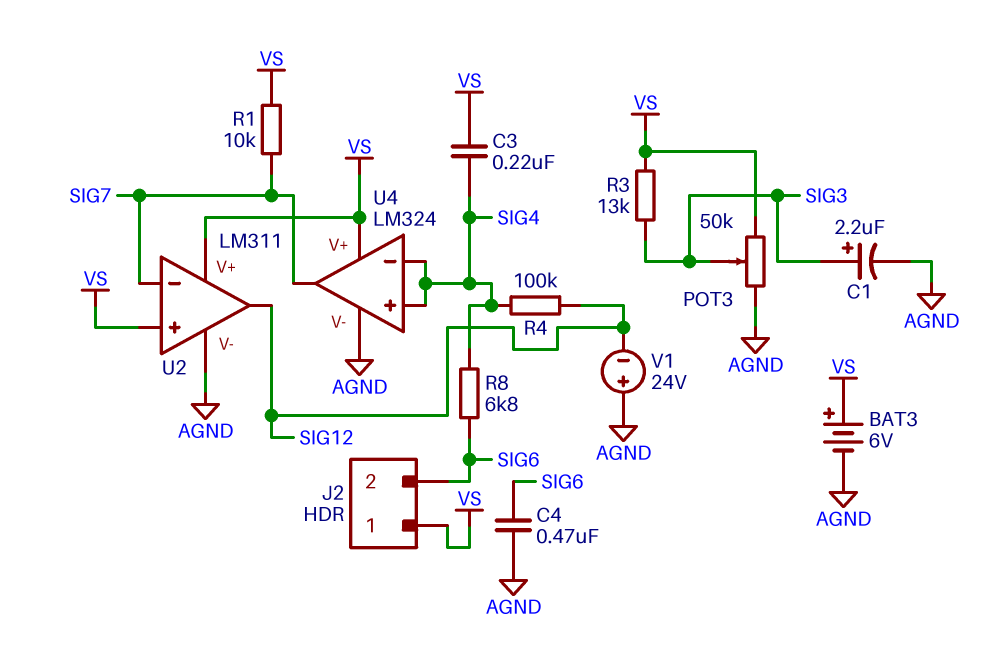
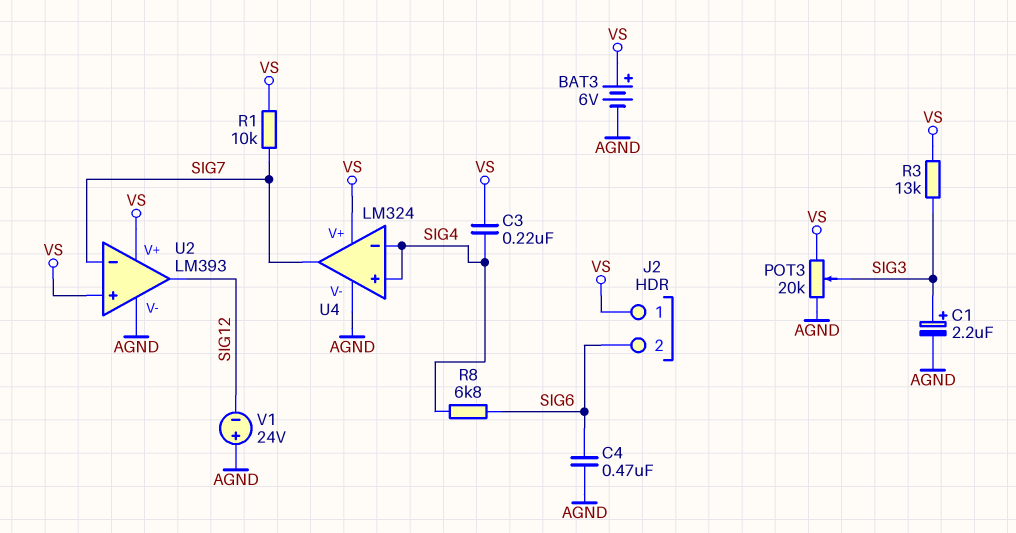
POT3: 50k (AGND, VS, wiper SIG3) -> 20k (AGND, VS, wiper SIG3)
R4: 100k (SIG4, SIG12) -> none
U2: LM311 -> LM393

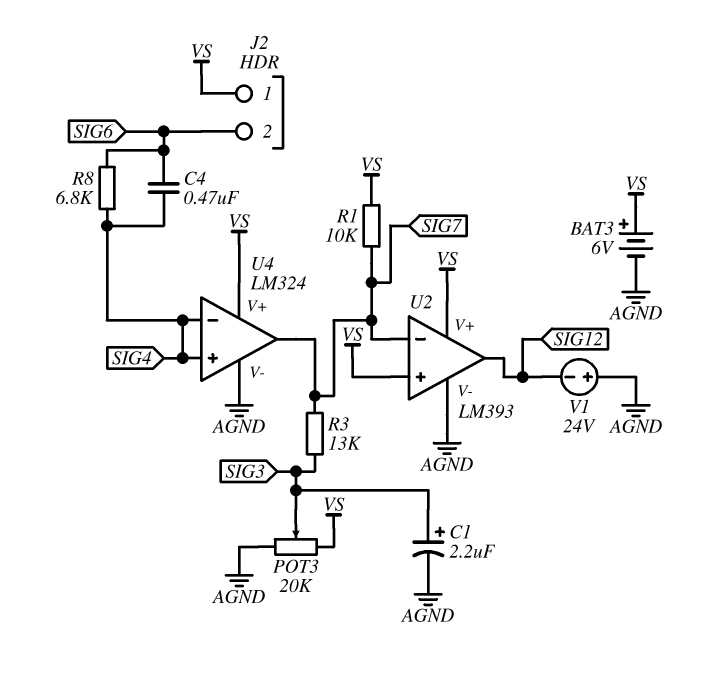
C3: 220nF (SIG4, VS) -> none
C4: 470nF (AGND, SIG6) -> 470nF (SIG4, SIG6)
R3: 13k (SIG3, VS) -> 13k (SIG3, SIG7)

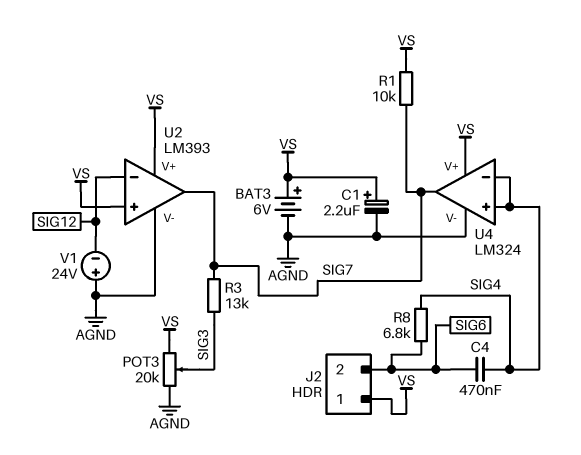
C1: 2.2uF (plus SIG3, minus AGND) -> 2.2uF (plus VS, minus AGND)
U2 pin in-: SIG7 -> SIG12
U2 pin out: SIG12 -> SIG7

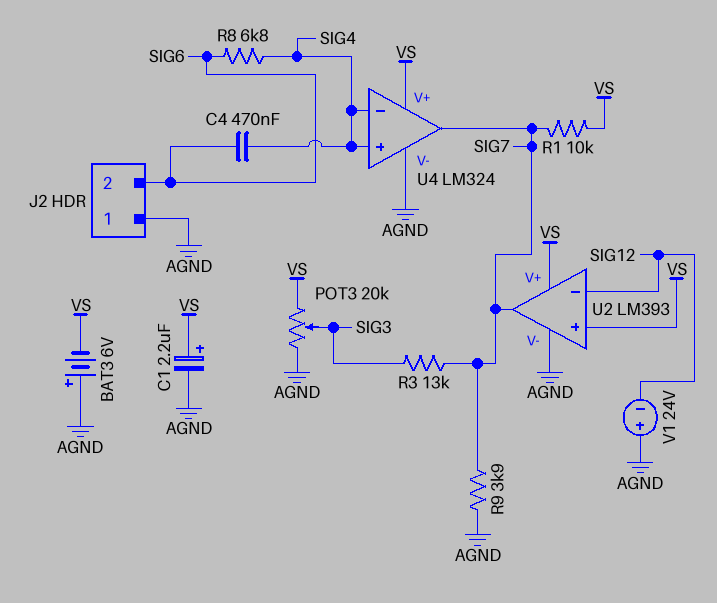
BAT3: 6V (plus VS, minus AGND) -> 6V (plus AGND, minus VS)
J2 pin 1: VS -> AGND
R9: none -> 3.9k (AGND, SIG7)

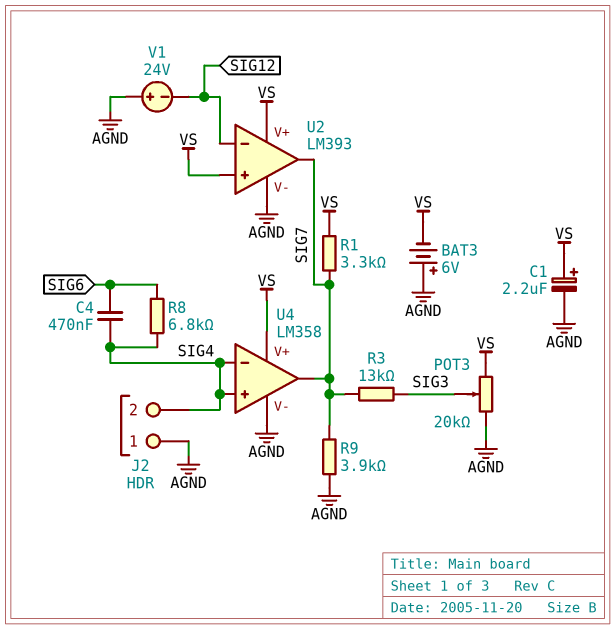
J2 pin 2: SIG6 -> SIG4
R1: 10k (SIG7, VS) -> 3.3k (SIG7, VS)
U4: LM324 -> LM358

